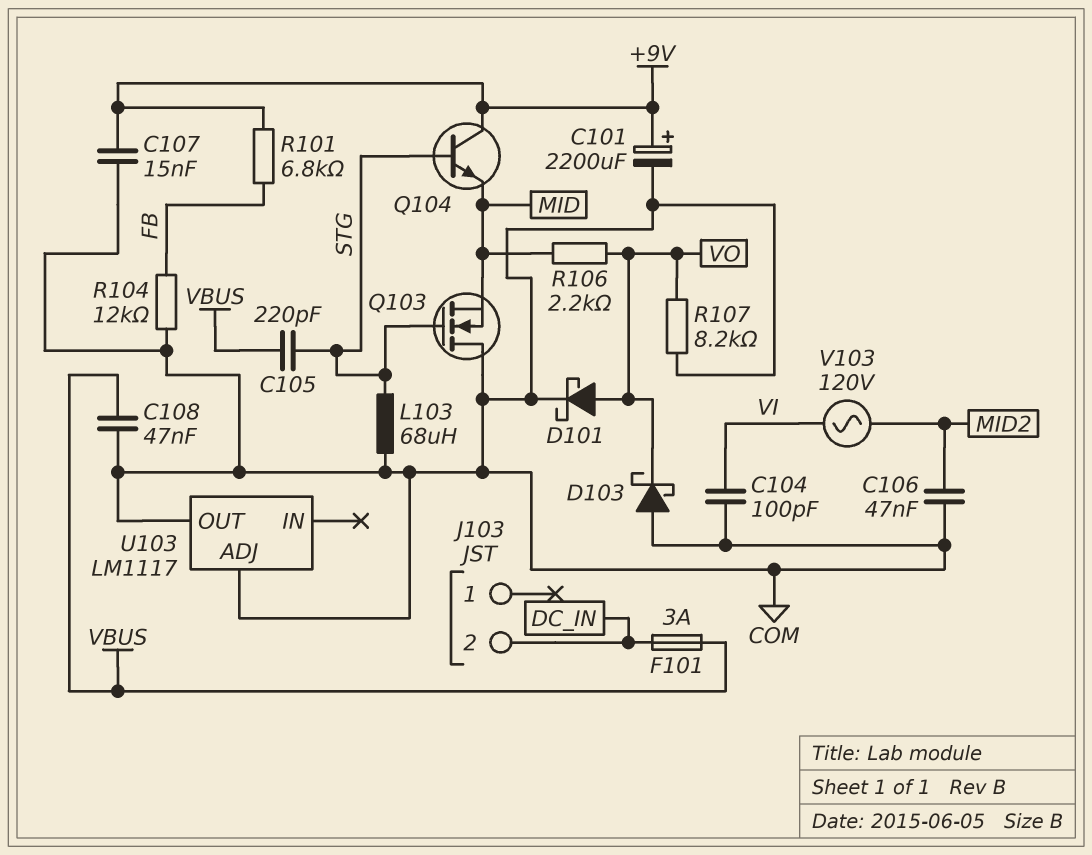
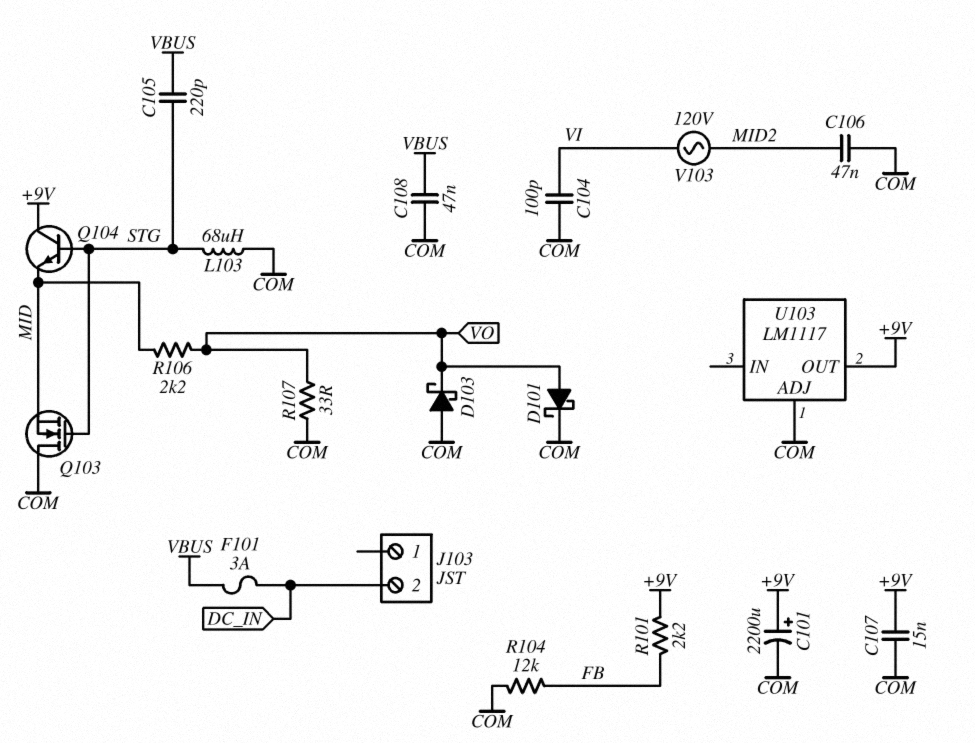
R101: 6.8k (+9V, FB) -> 2.2k (+9V, FB)
R107: 8.2k (COM, VO) -> 33 (COM, VO)
U103 pin OUT: COM -> +9V

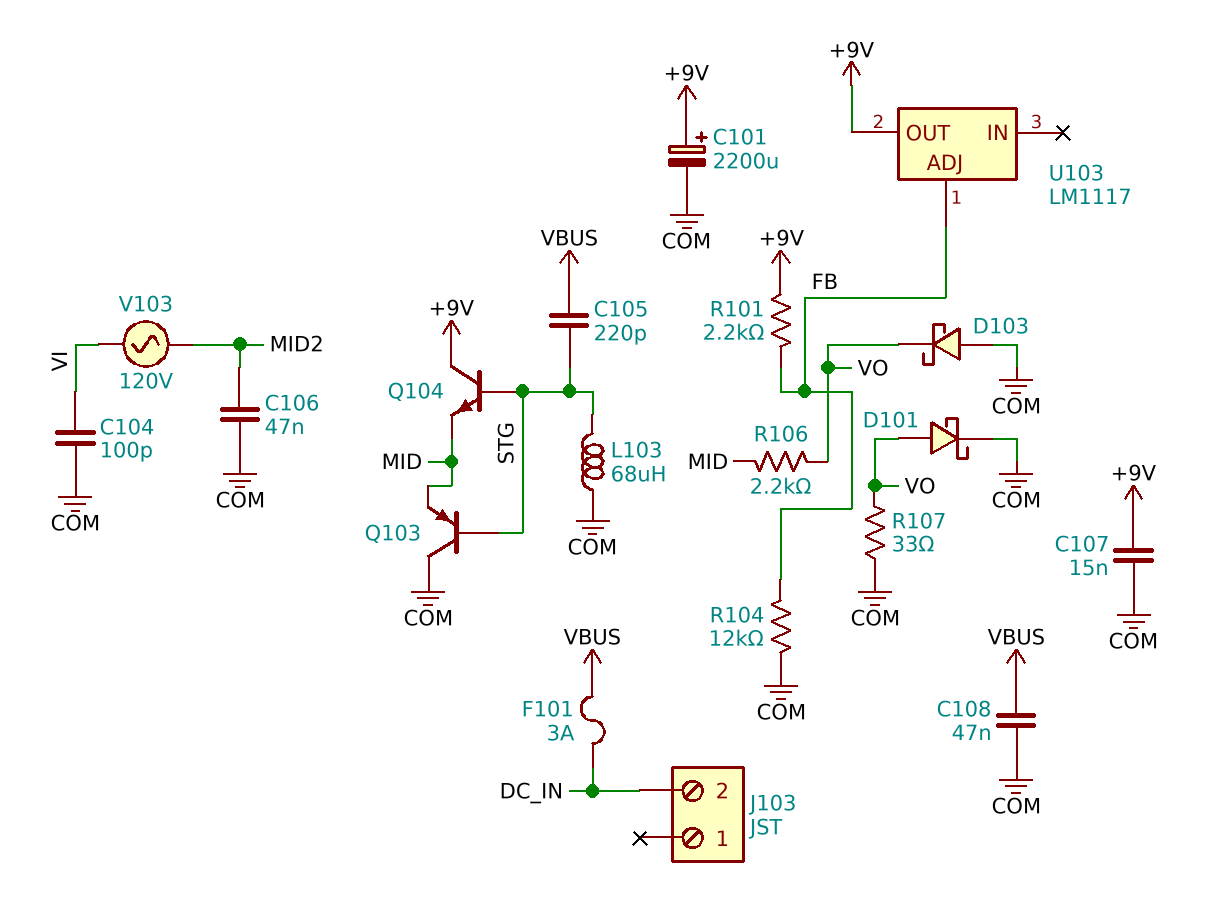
Q103: NMOS (G STG, D COM, S MID) -> PNP (B STG, C COM, E MID)
U103 pin ADJ: COM -> FB

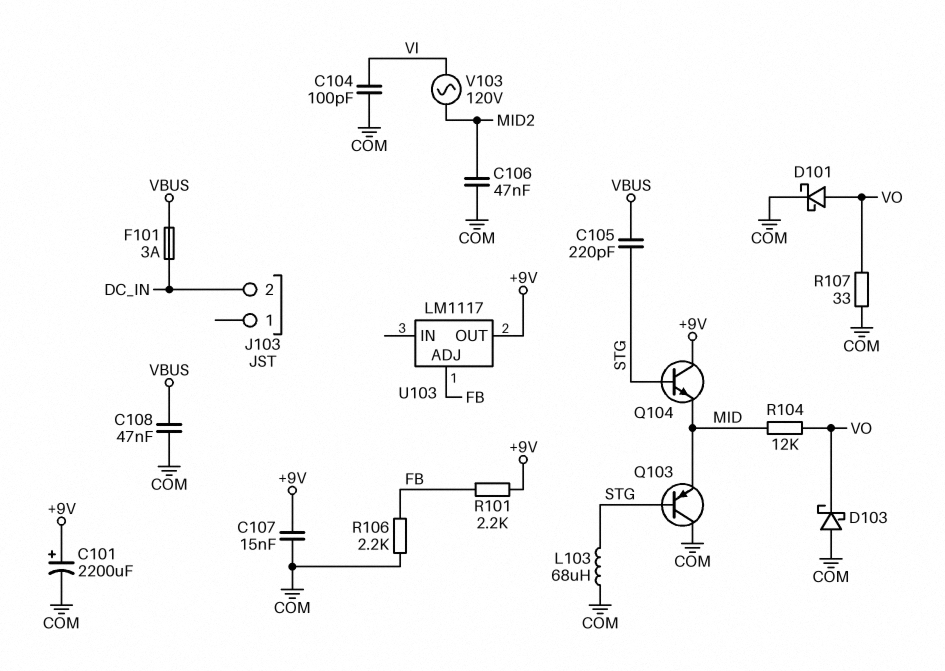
R104: 12k (COM, FB) -> 12k (MID, VO)
R106: 2.2k (MID, VO) -> 2.2k (COM, FB)

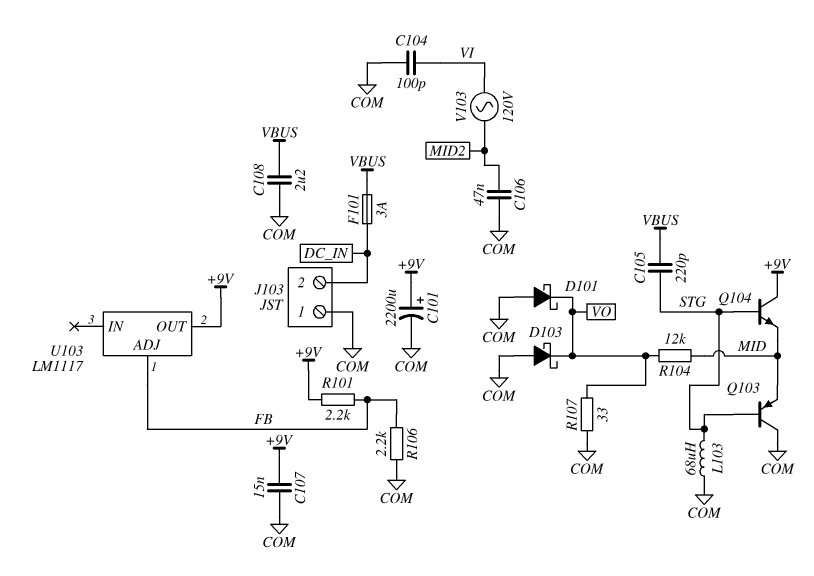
C108: 47nF (COM, VBUS) -> 2.2uF (COM, VBUS)
D101: schottky (A VO, K COM) -> schottky (A COM, K VO)
J103 pin 1: none -> COM

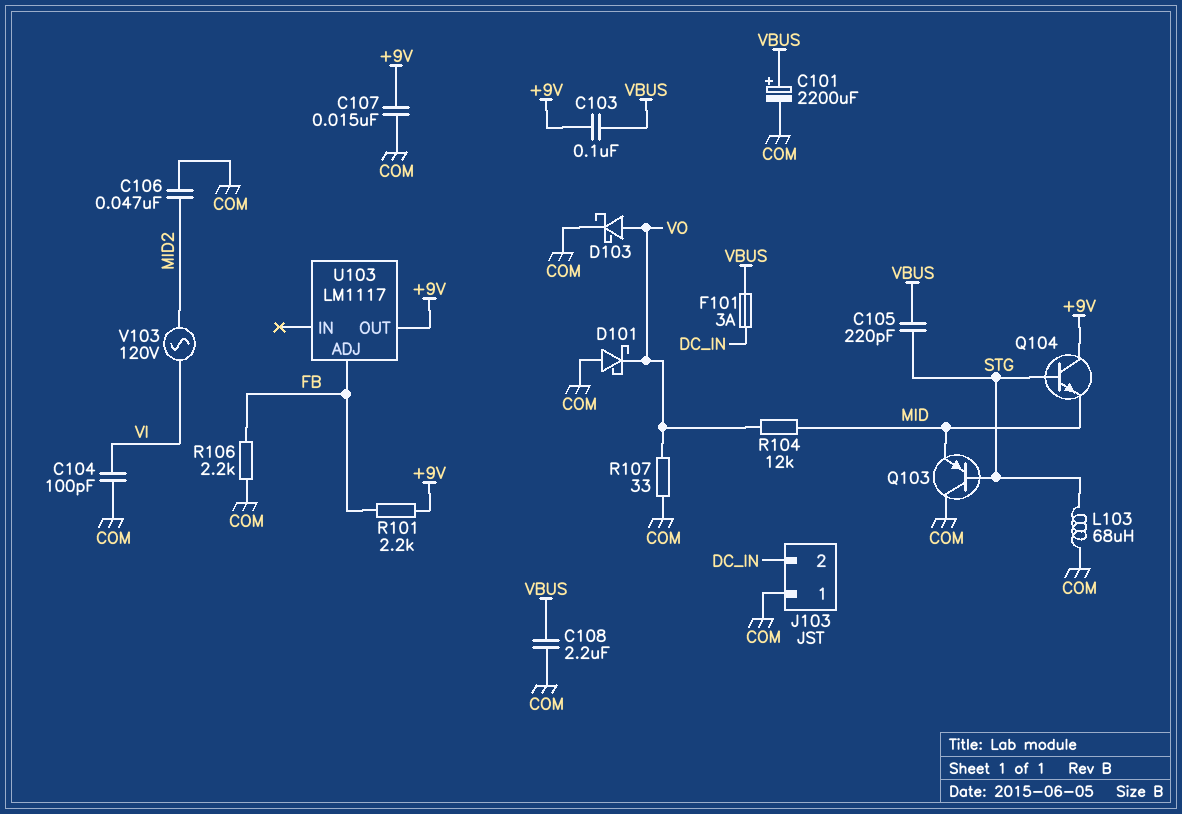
C101: 2200uF (plus +9V, minus COM) -> 2200uF (plus VBUS, minus COM)
C103: none -> 100nF (+9V, VBUS)
D103: schottky (A COM, K VO) -> schottky (A VO, K COM)

